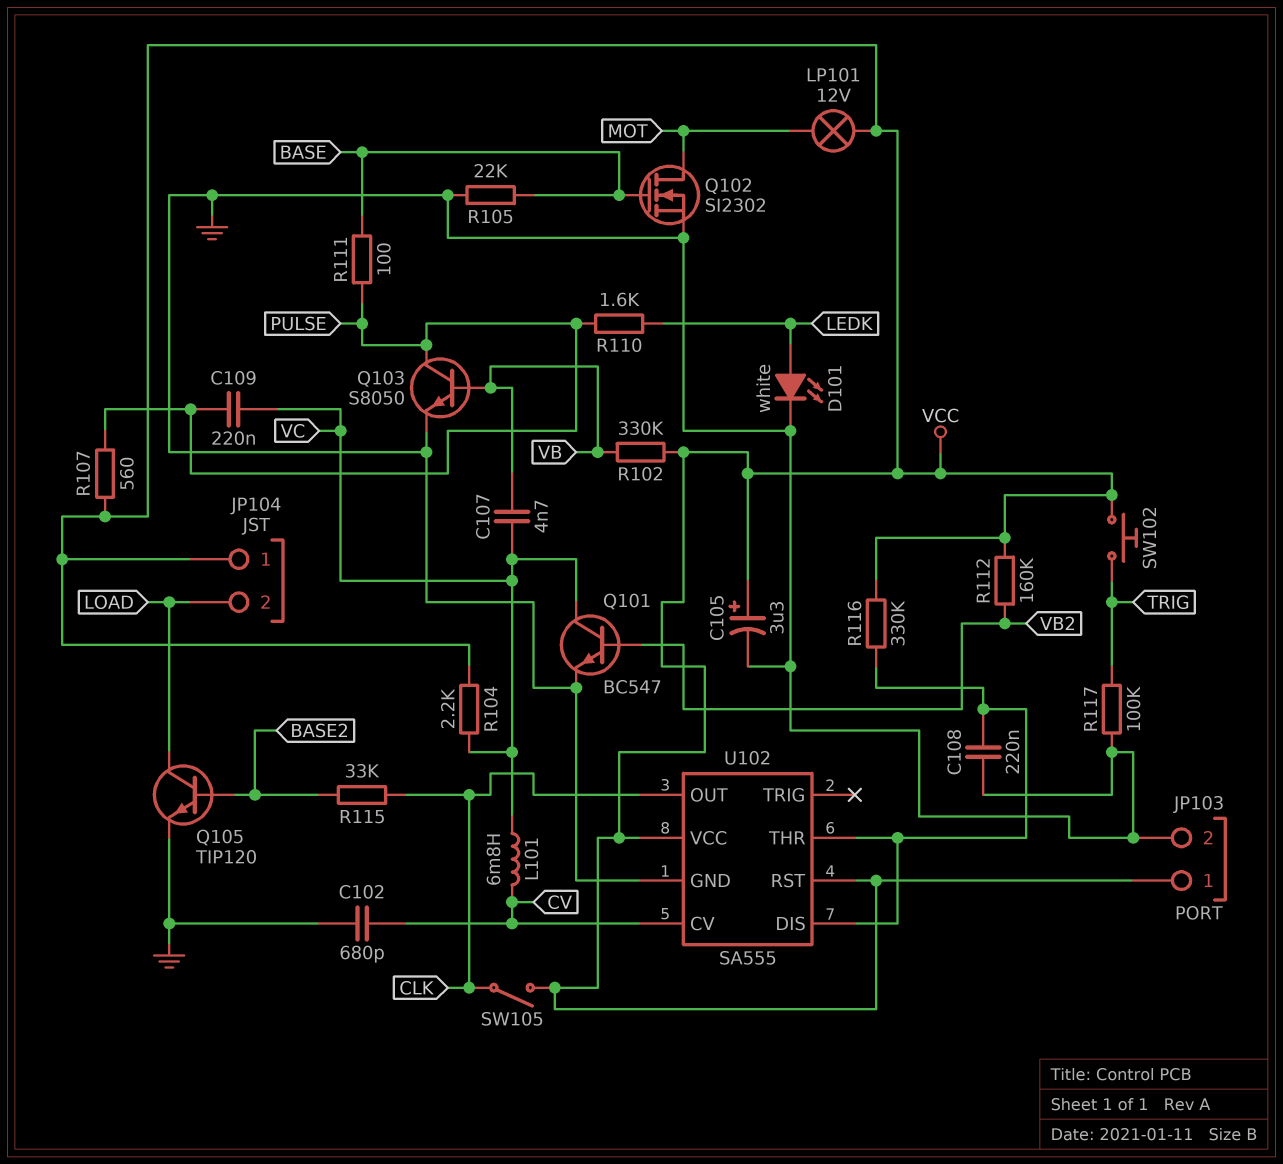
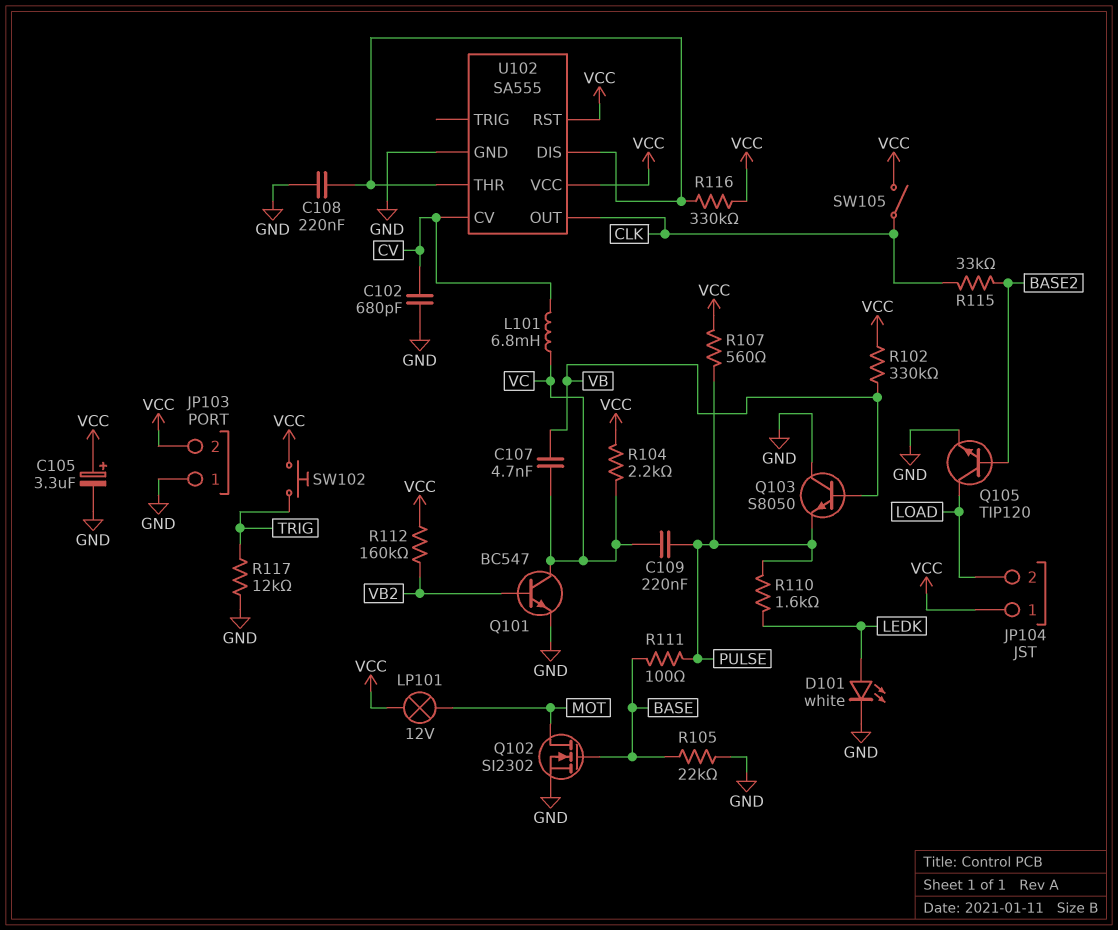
JP103 pin 1: VCC -> GND
JP103 pin 2: GND -> VCC
Q103: NPN S8050 (B VB, C PULSE, E GND) -> NPN S8050 (B VB, C GND, E PULSE)
R117: 100k (GND, TRIG) -> 12k (GND, TRIG)

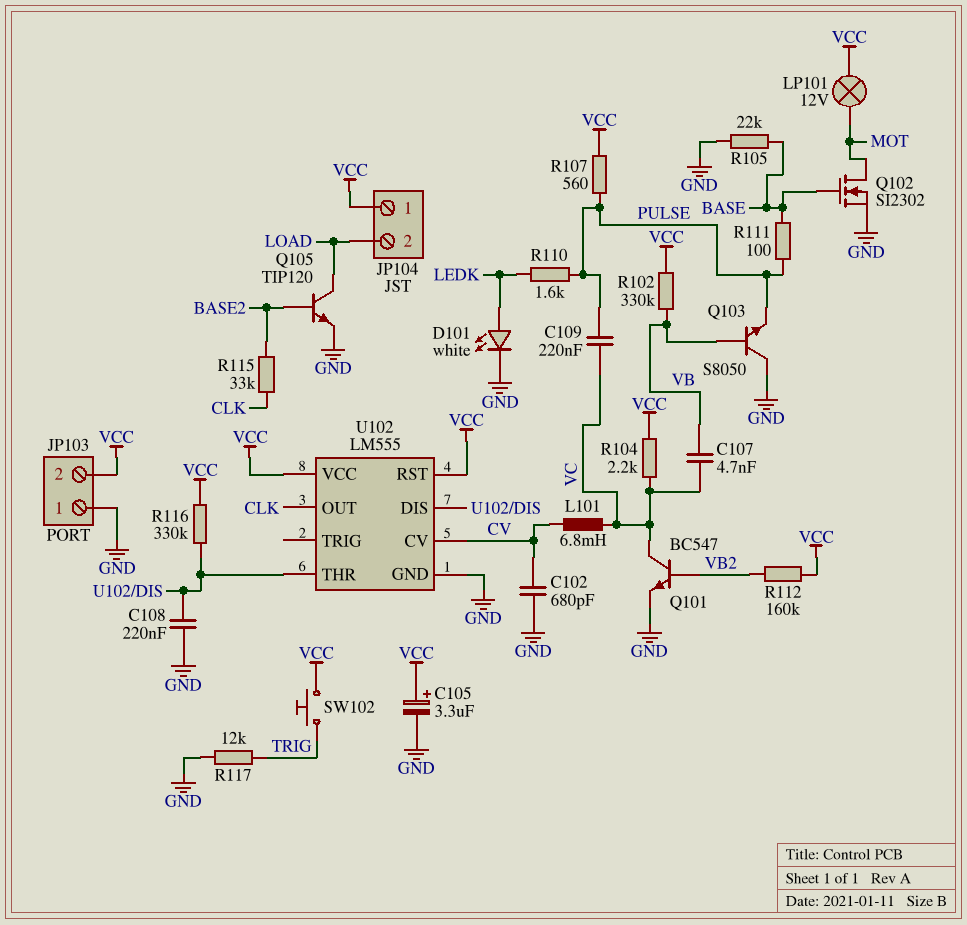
SW105: switch (CLK, VCC) -> none
U102: SA555 -> LM555

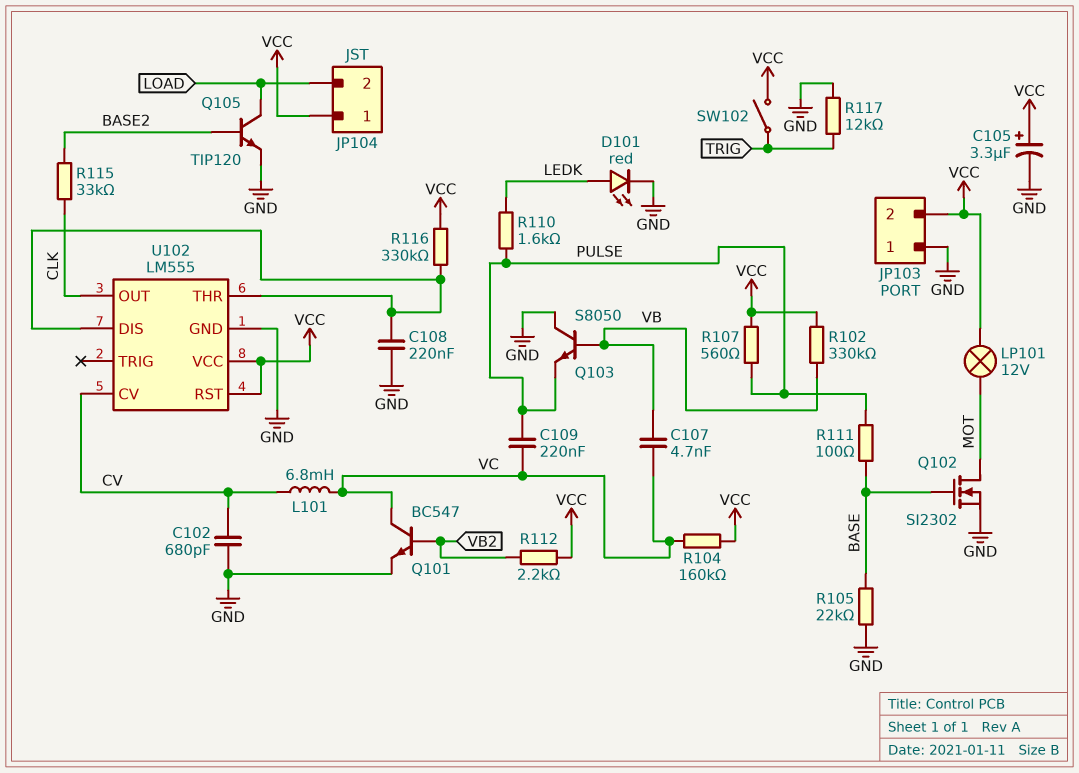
D101: LED white (A LEDK, K GND) -> LED red (A LEDK, K GND)
R104: 2.2k (VC, VCC) -> 160k (VC, VCC)
R112: 160k (VB2, VCC) -> 2.2k (VB2, VCC)
SW102: button (TRIG, VCC) -> switch (TRIG, VCC)

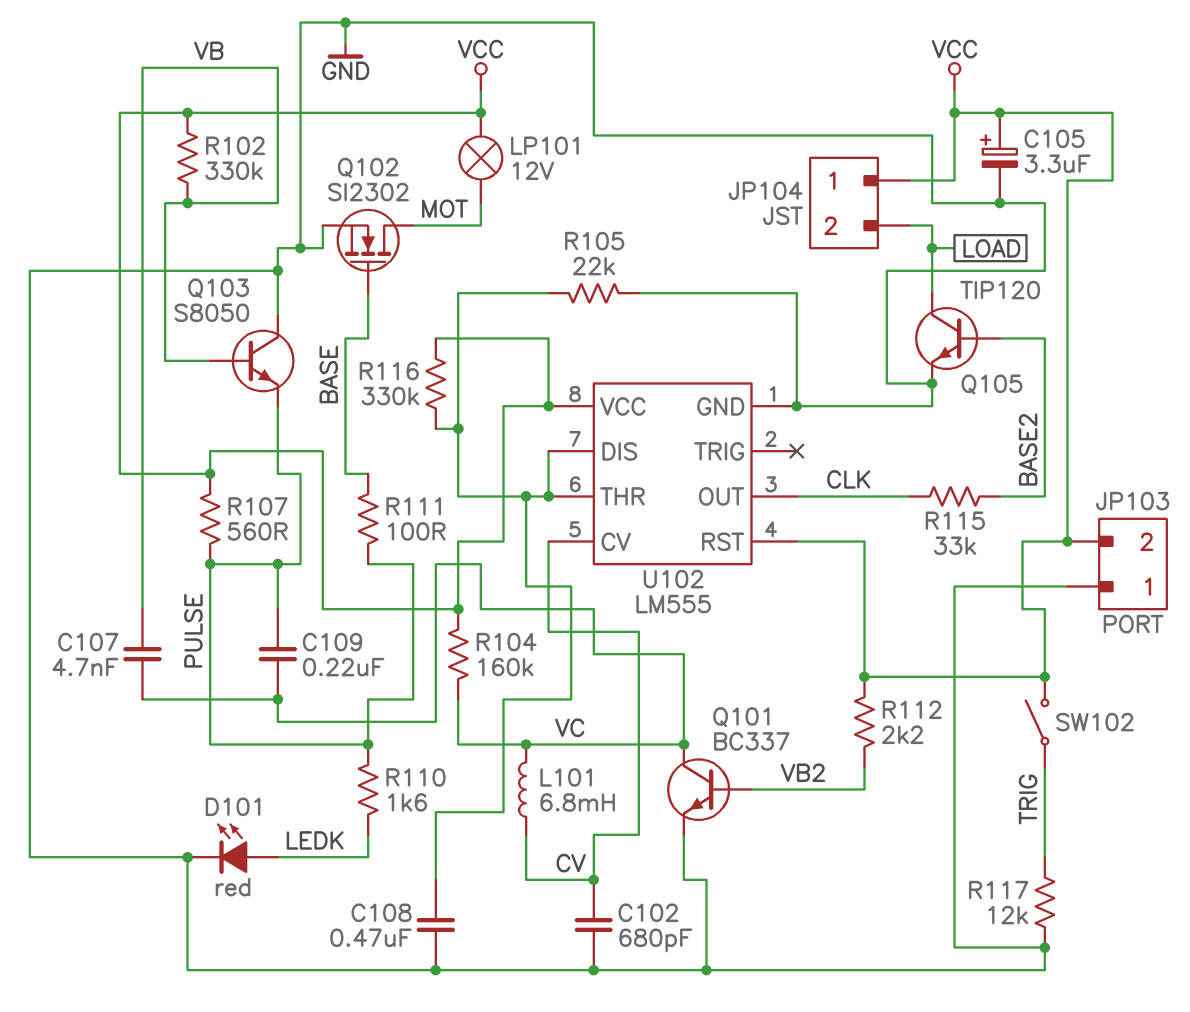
C108: 220nF (GND, U102/DIS) -> 470nF (GND, U102/DIS)
Q101: NPN BC547 (B VB2, C VC, E GND) -> NPN BC337 (B VB2, C VC, E GND)
R105: 22k (BASE, GND) -> 22k (GND, U102/DIS)

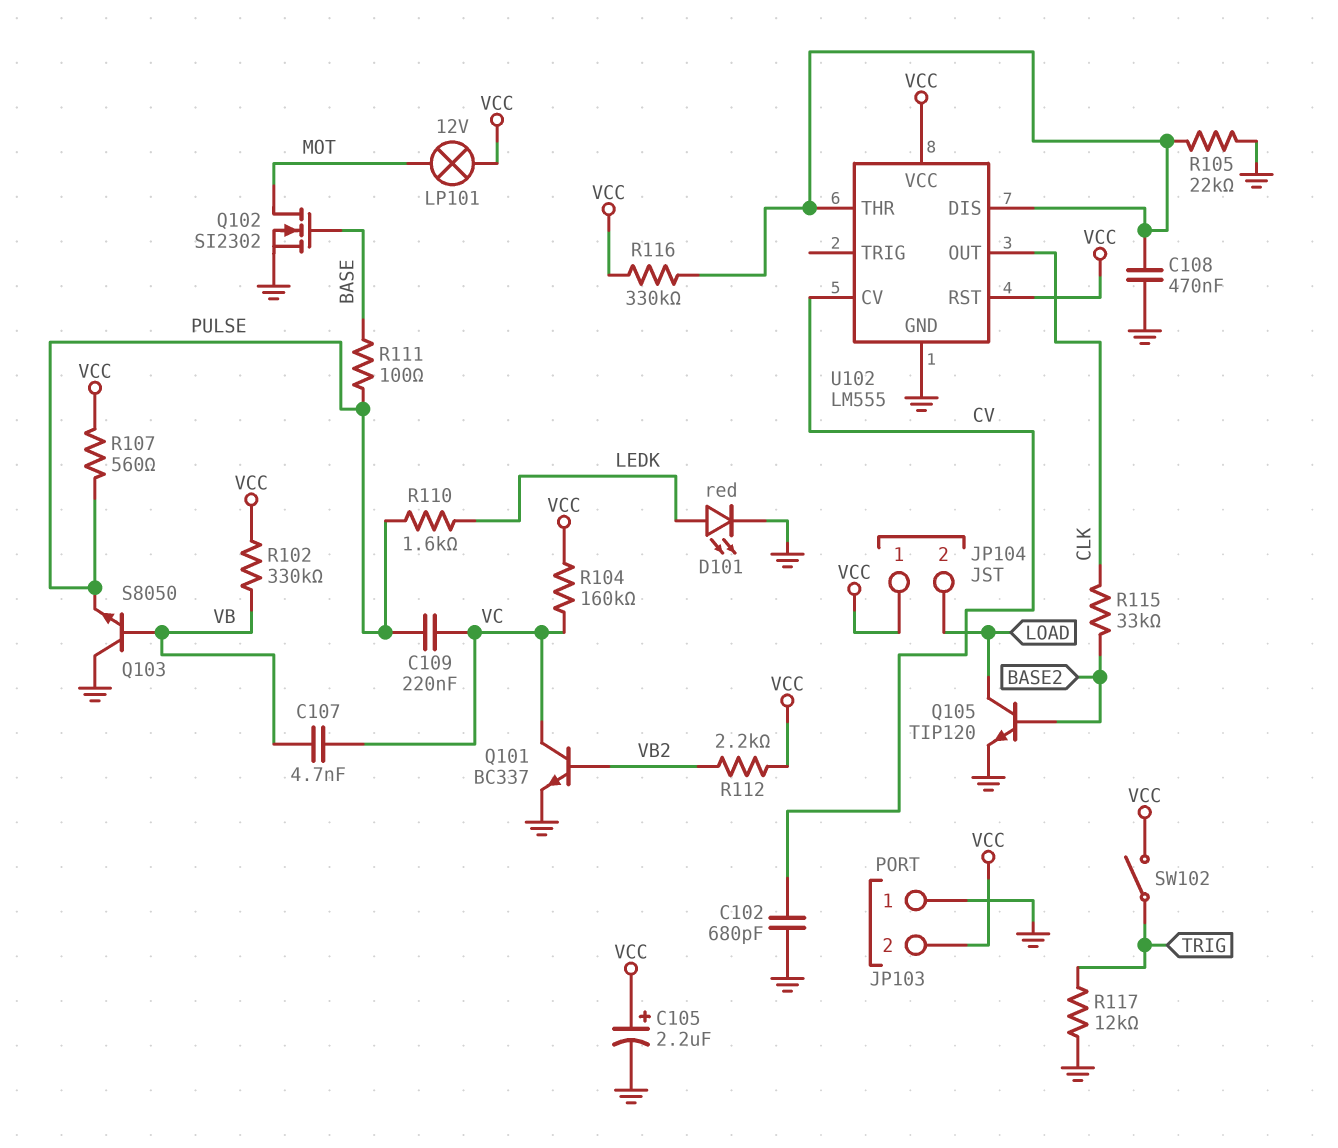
C105: 3.3uF (plus VCC, minus GND) -> 2.2uF (plus VCC, minus GND)
L101: 6.8mH (CV, VC) -> none

